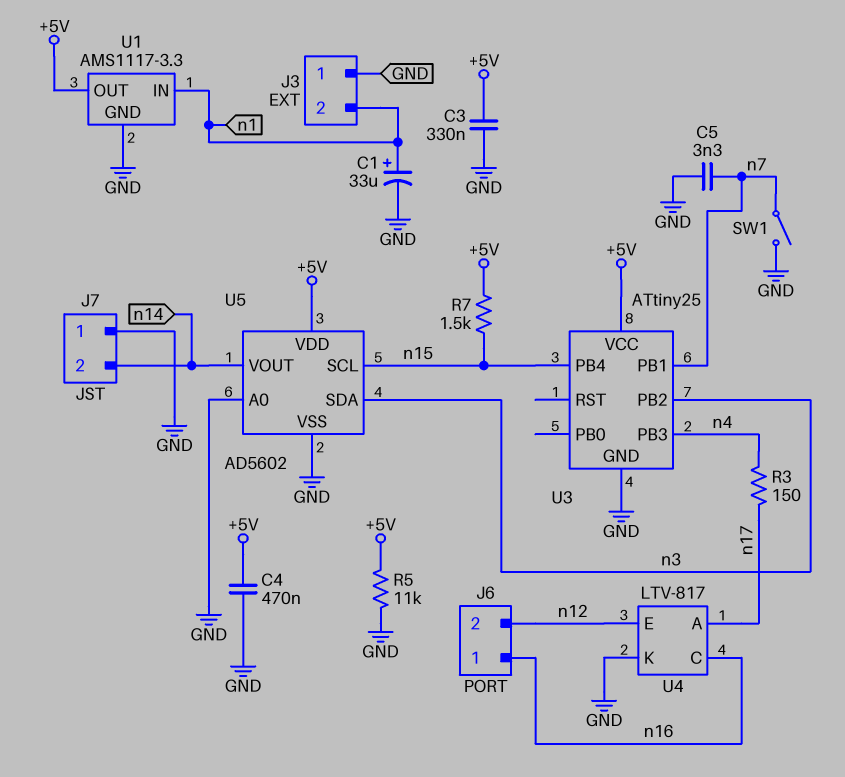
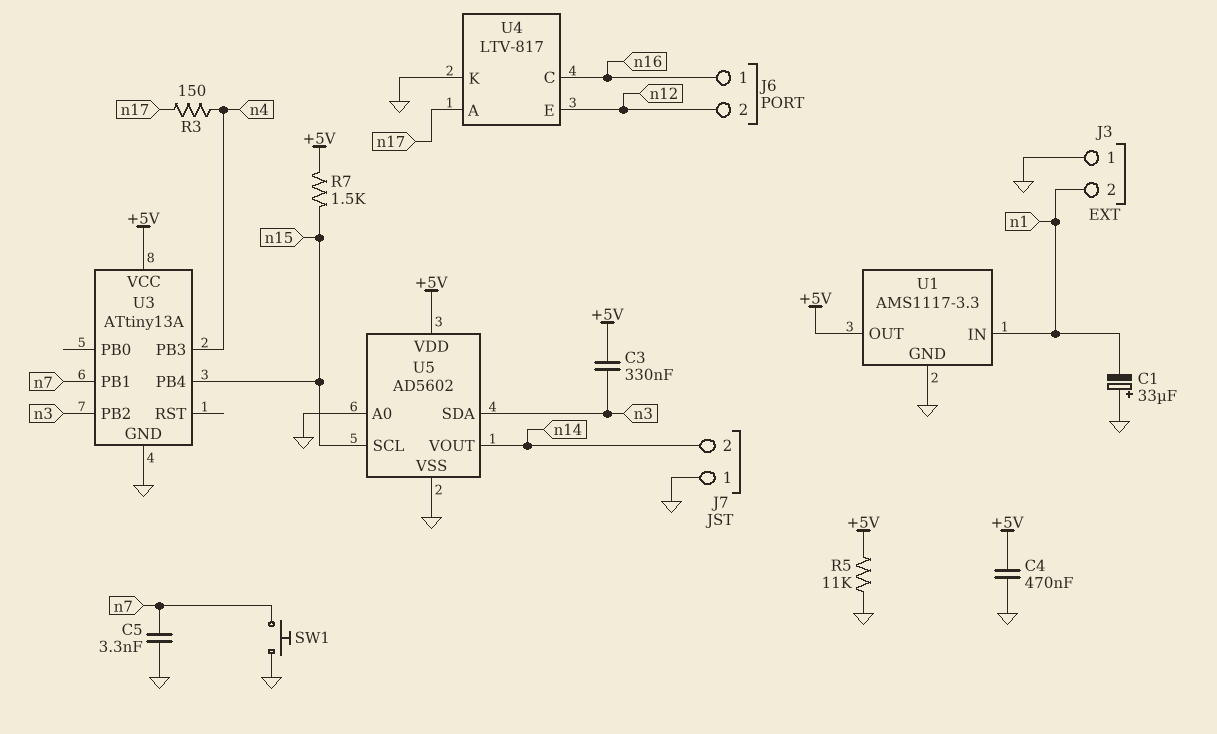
C1: 33uF (plus n1, minus GND) -> 33uF (plus GND, minus n1)
C3: 330nF (+5V, GND) -> 330nF (+5V, n3)
SW1: switch (GND, n7) -> button (GND, n7)
U3: ATtiny25 -> ATtiny13A

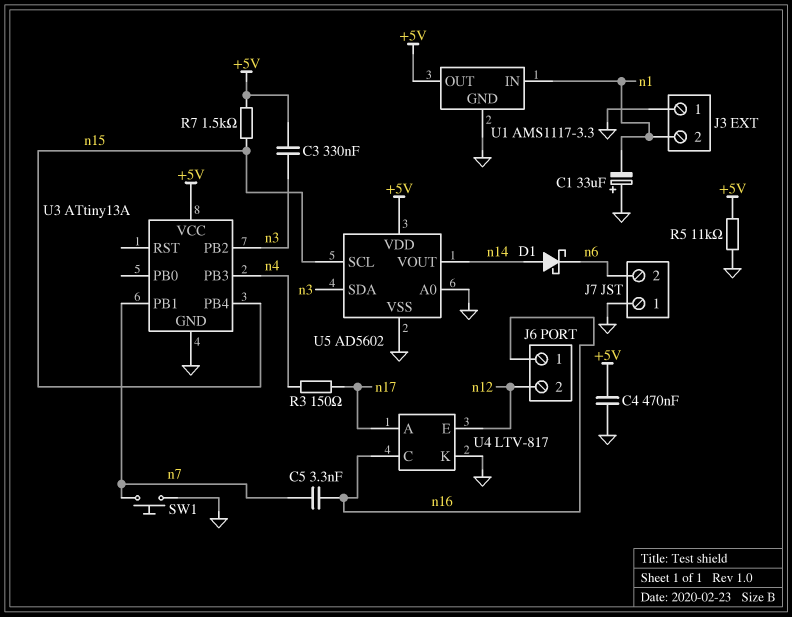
C5: 3.3nF (GND, n7) -> 3.3nF (n7, n16)
D1: none -> schottky (A n14, K n6)
J7 pin 2: n14 -> n6

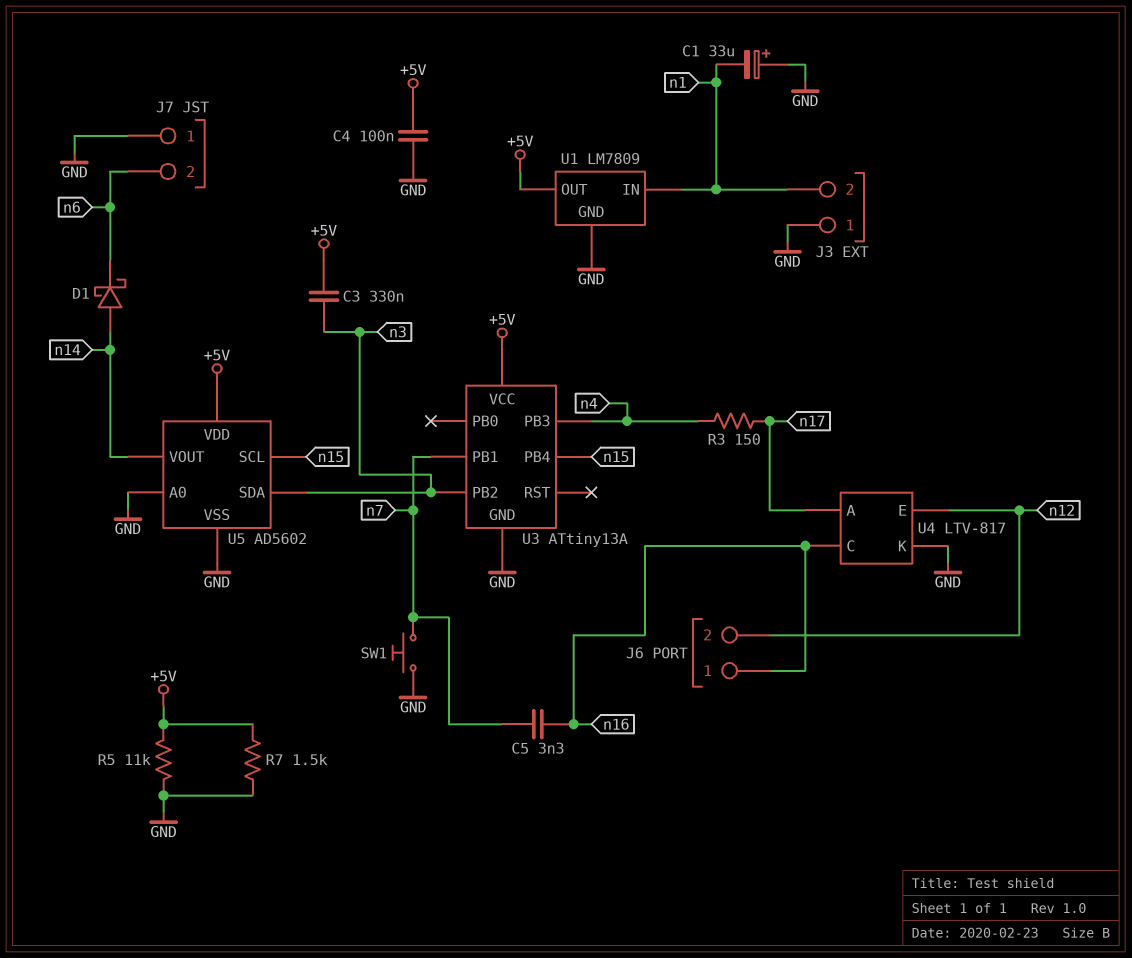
C4: 470nF (+5V, GND) -> 100nF (+5V, GND)
R7: 1.5k (+5V, n15) -> 1.5k (+5V, GND)
U1: AMS1117-3.3 -> LM7809

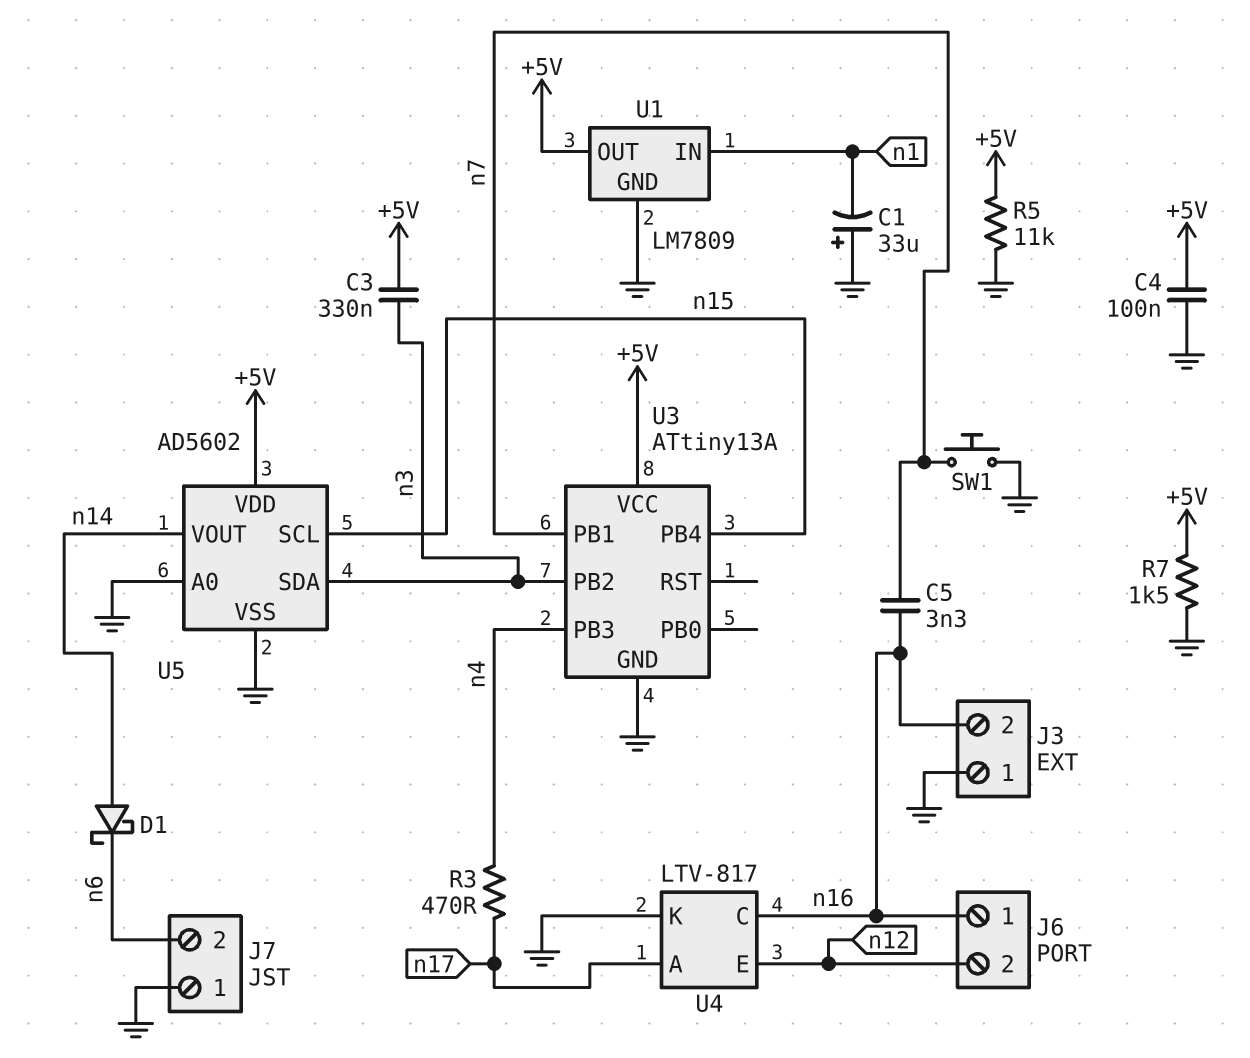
J3 pin 2: n1 -> n16
R3: 150 (n4, n17) -> 470 (n4, n17)

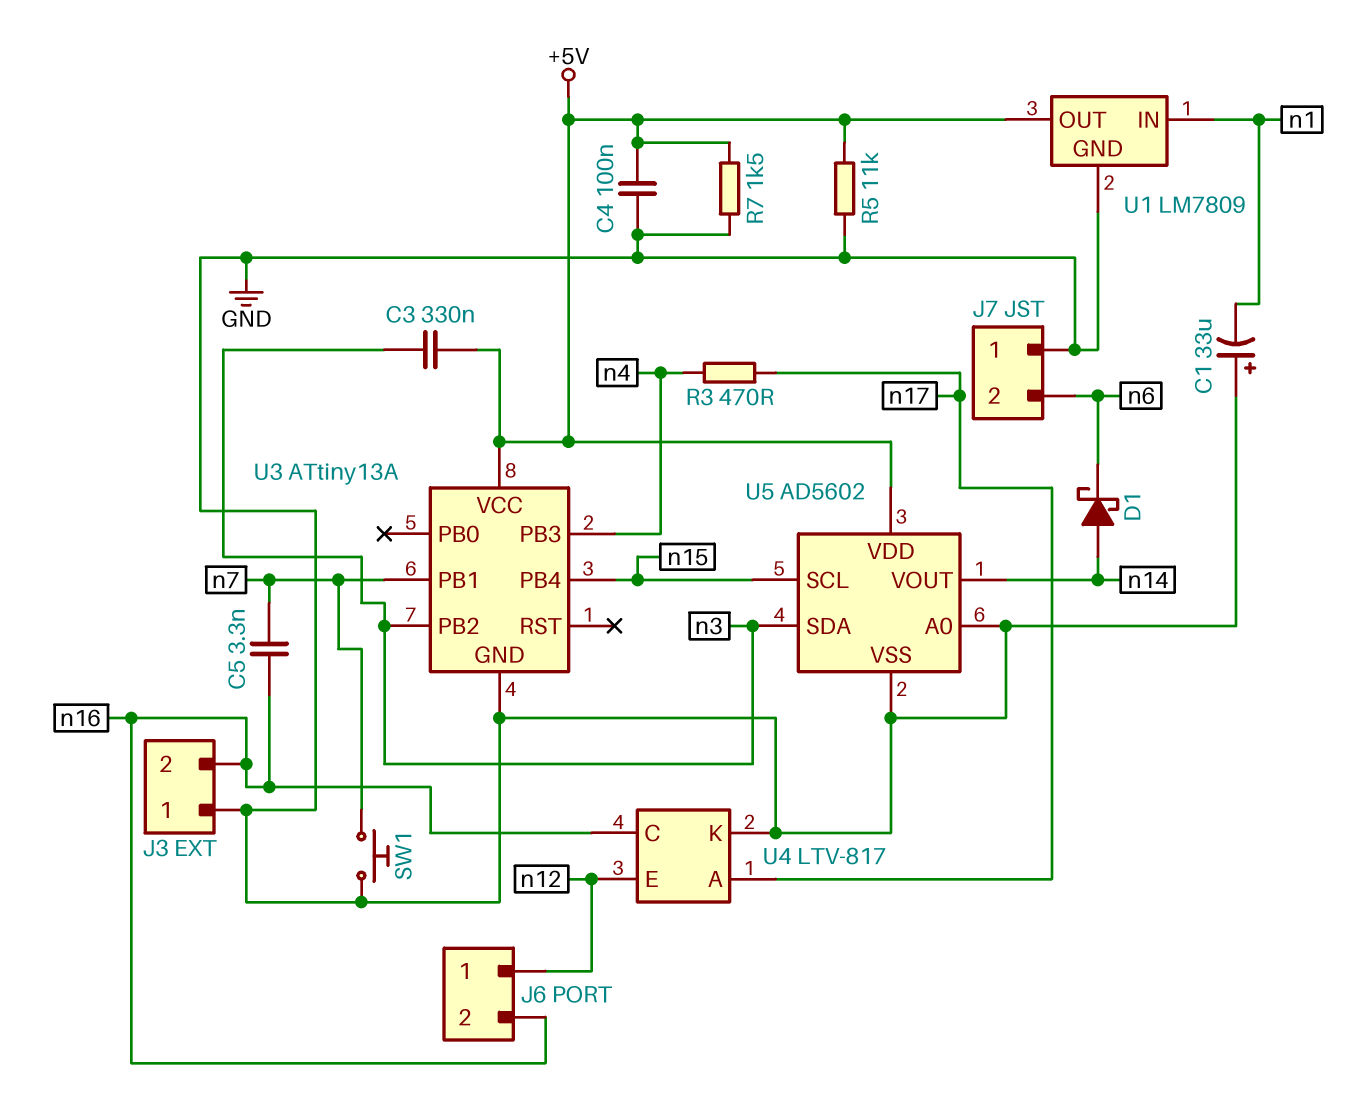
J6 pin 1: n16 -> n12
J6 pin 2: n12 -> n16

